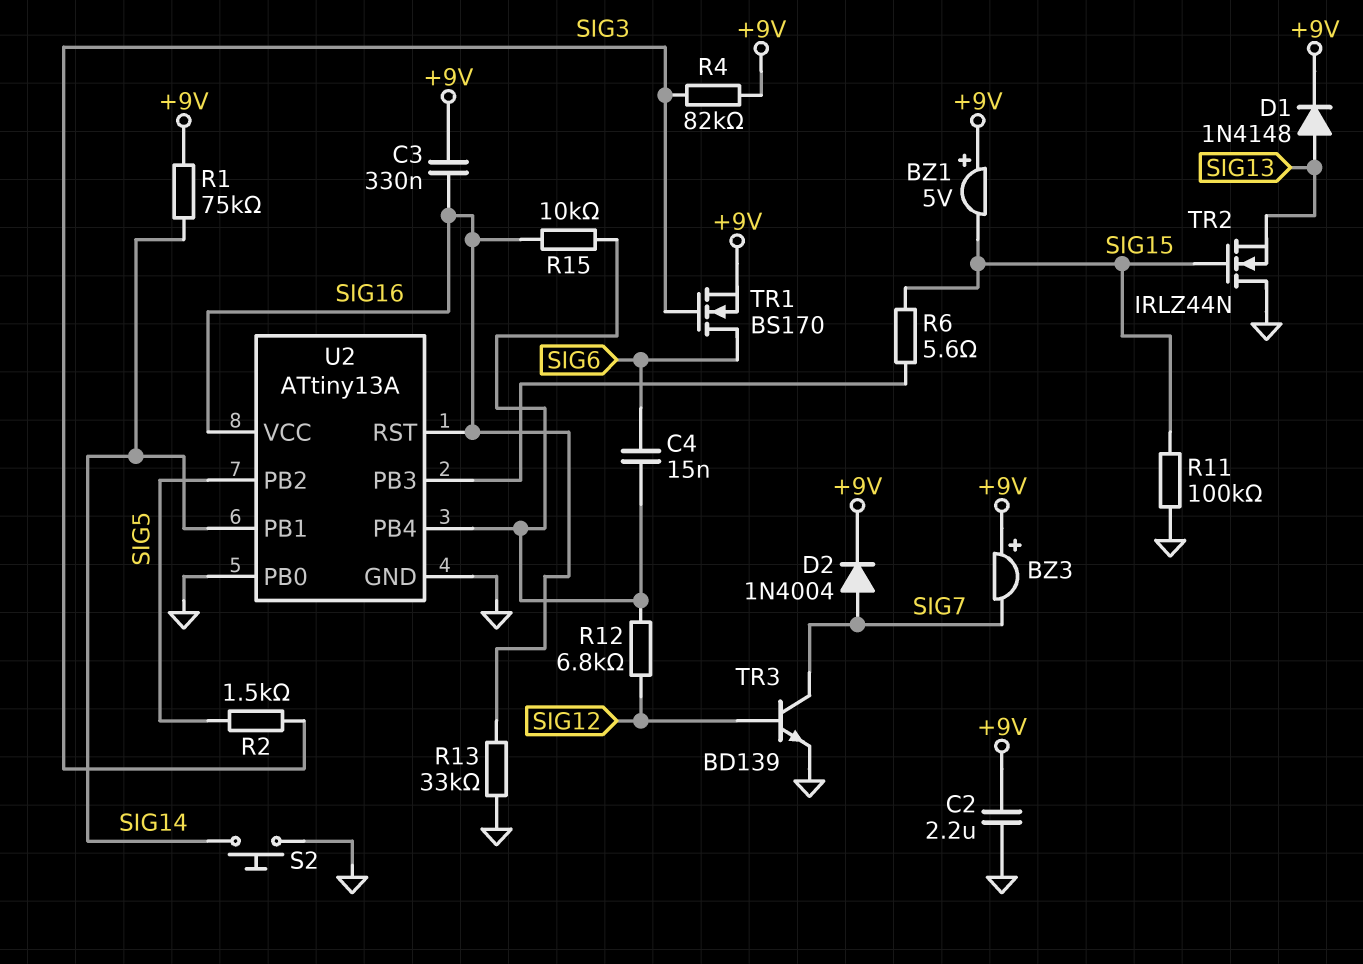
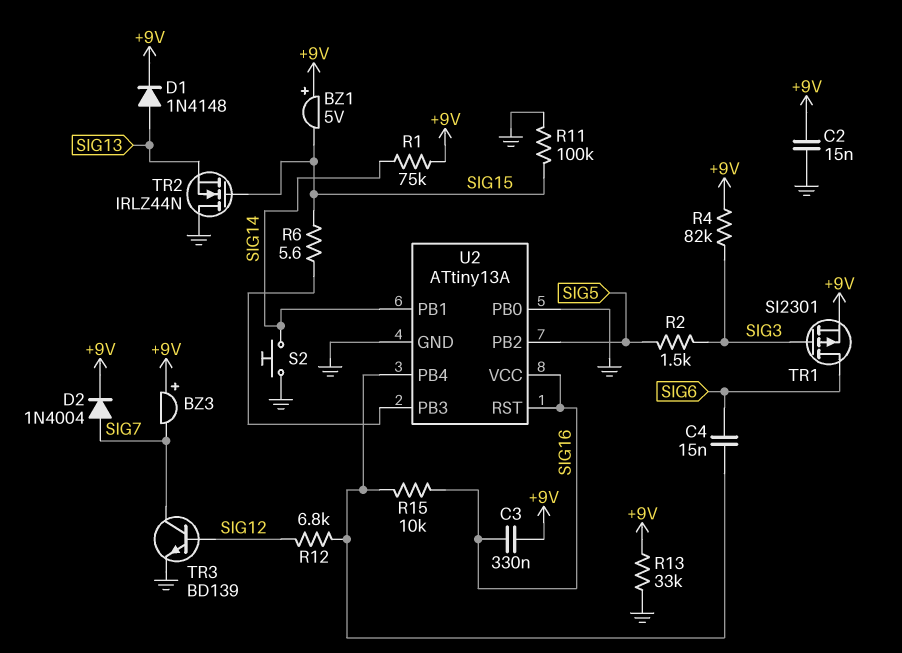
C2: 2.2uF (+9V, GND) -> 15nF (+9V, GND)
R13: 33k (GND, SIG16) -> 33k (+9V, GND)
TR1: NMOS BS170 (G SIG3, D SIG6, S +9V) -> PMOS SI2301 (G SIG3, D SIG6, S +9V)

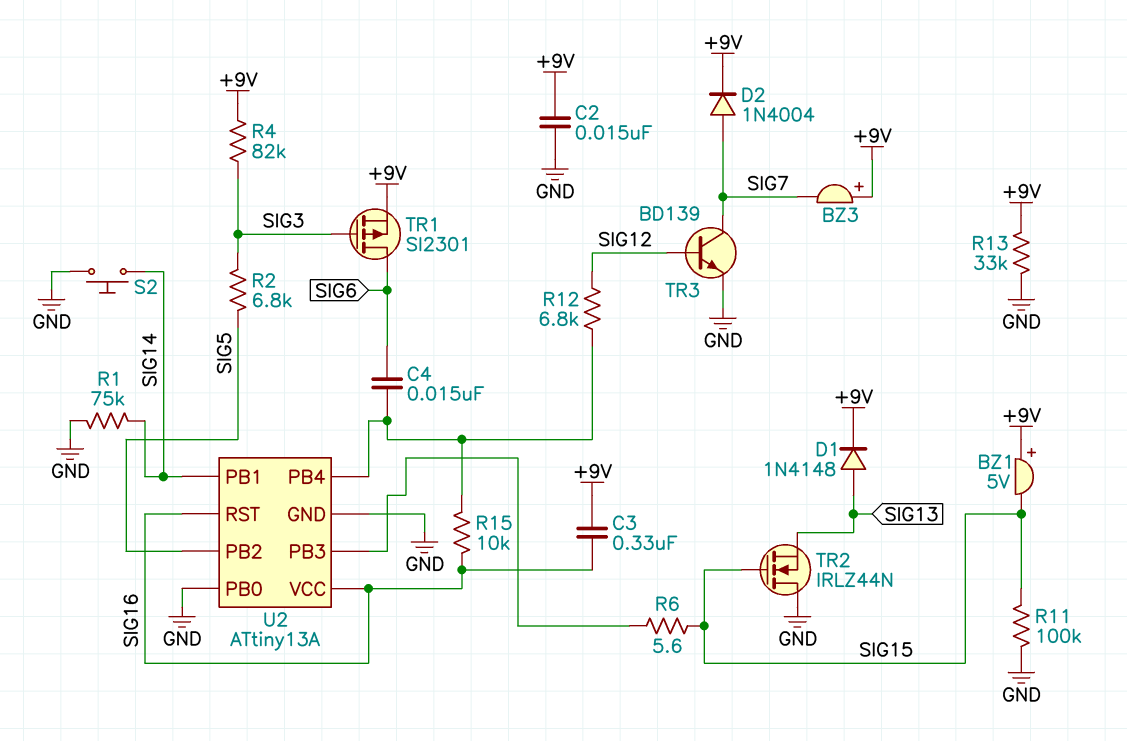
R1: 75k (+9V, SIG14) -> 75k (GND, SIG14)
R2: 1.5k (SIG3, SIG5) -> 6.8k (SIG3, SIG5)

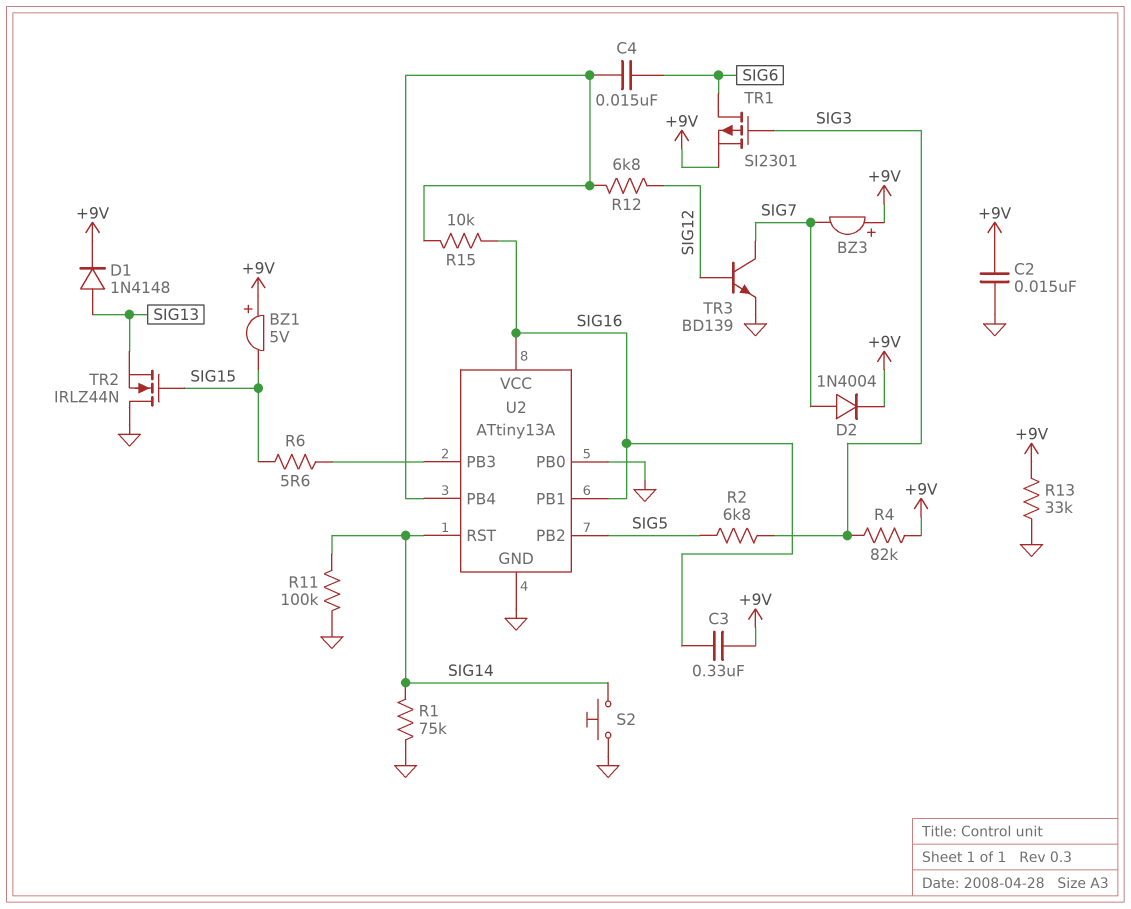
R11: 100k (GND, SIG15) -> 100k (GND, SIG14)
U2 pin PB1: SIG14 -> SIG16
U2 pin RST: SIG16 -> SIG14

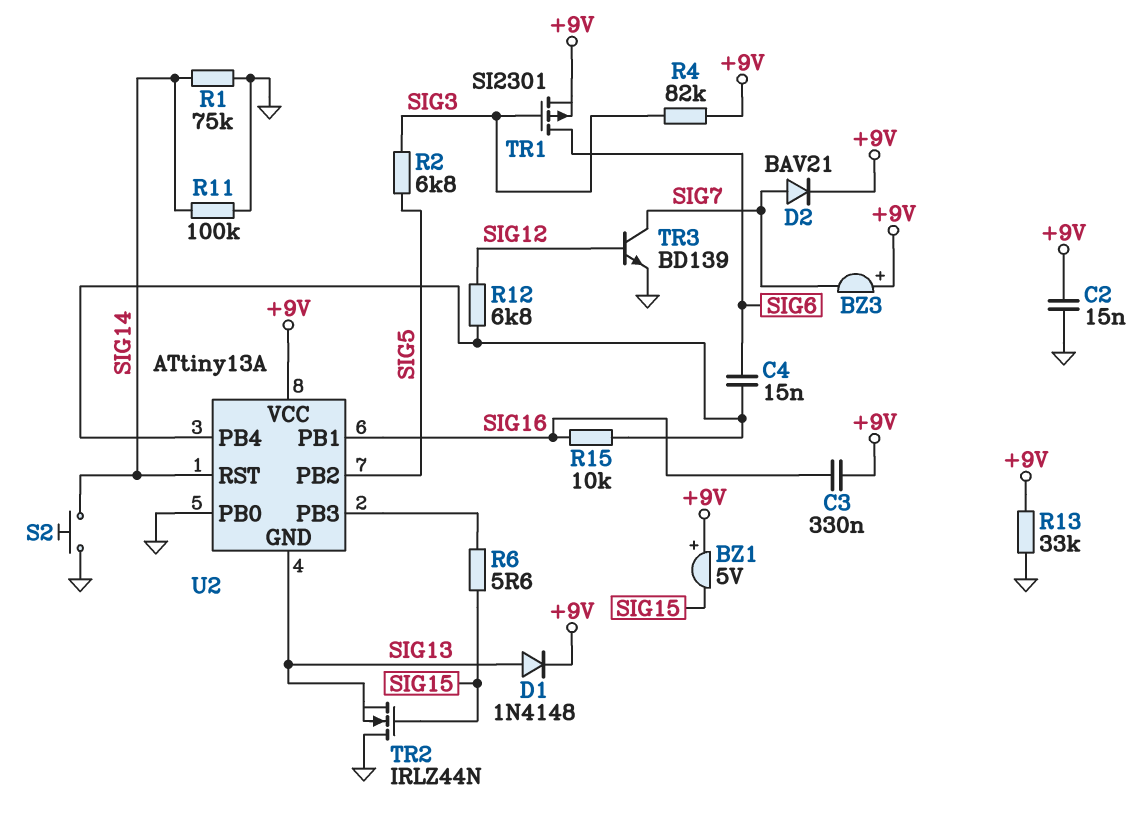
D2: diode 1N4004 (A SIG7, K +9V) -> diode BAV21 (A SIG7, K +9V)
U2 pin GND: GND -> SIG13
U2 pin VCC: SIG16 -> +9V

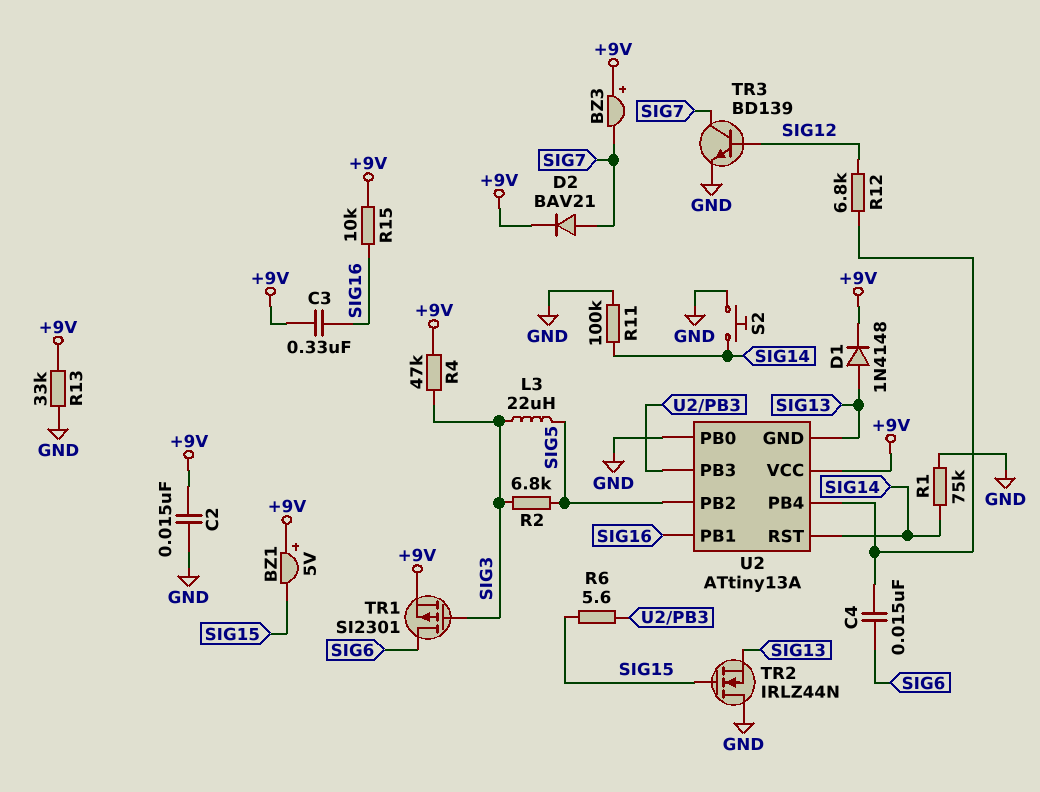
L3: none -> 22uH (SIG3, SIG5)
R4: 82k (+9V, SIG3) -> 47k (+9V, SIG3)
R15: 10k (SIG16, U2/PB4) -> 10k (+9V, SIG16)

